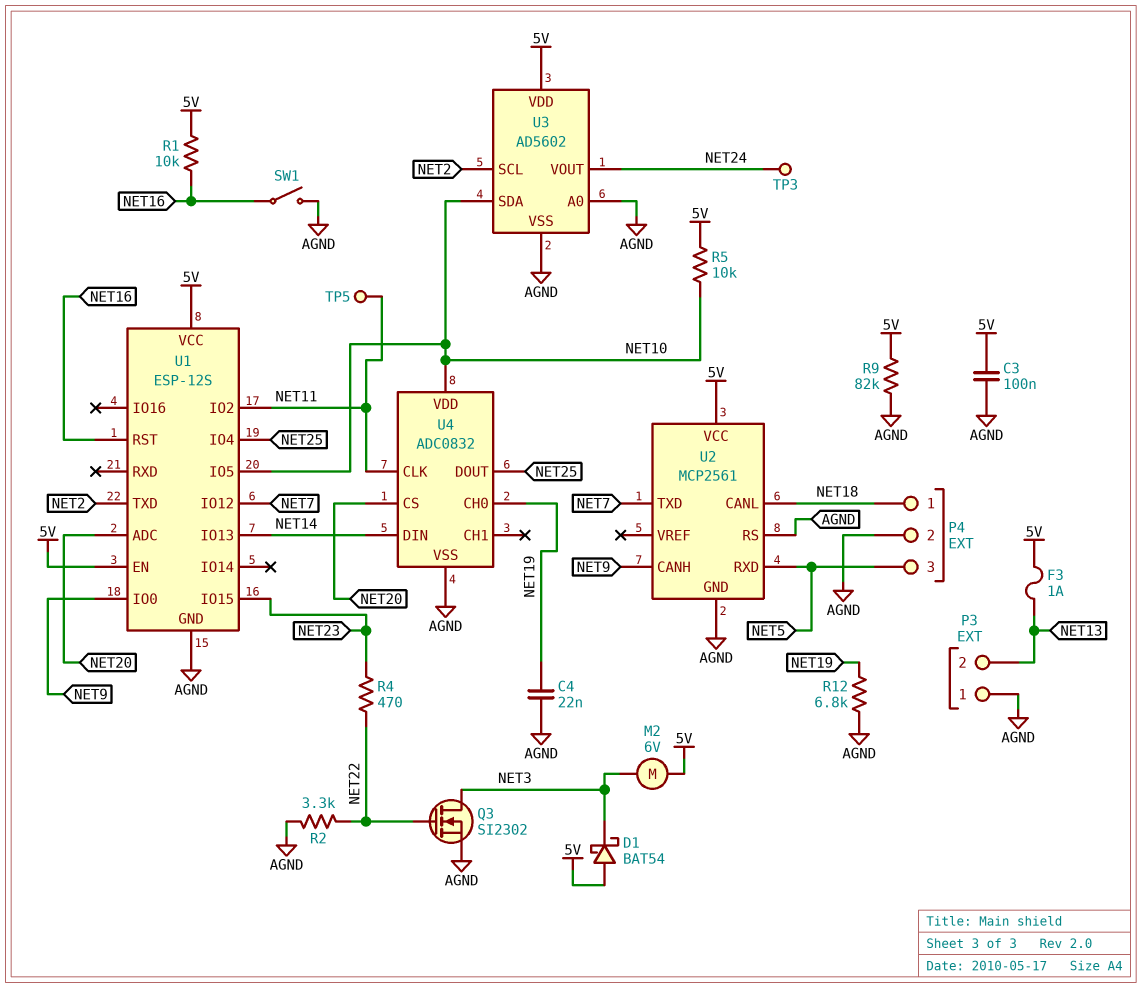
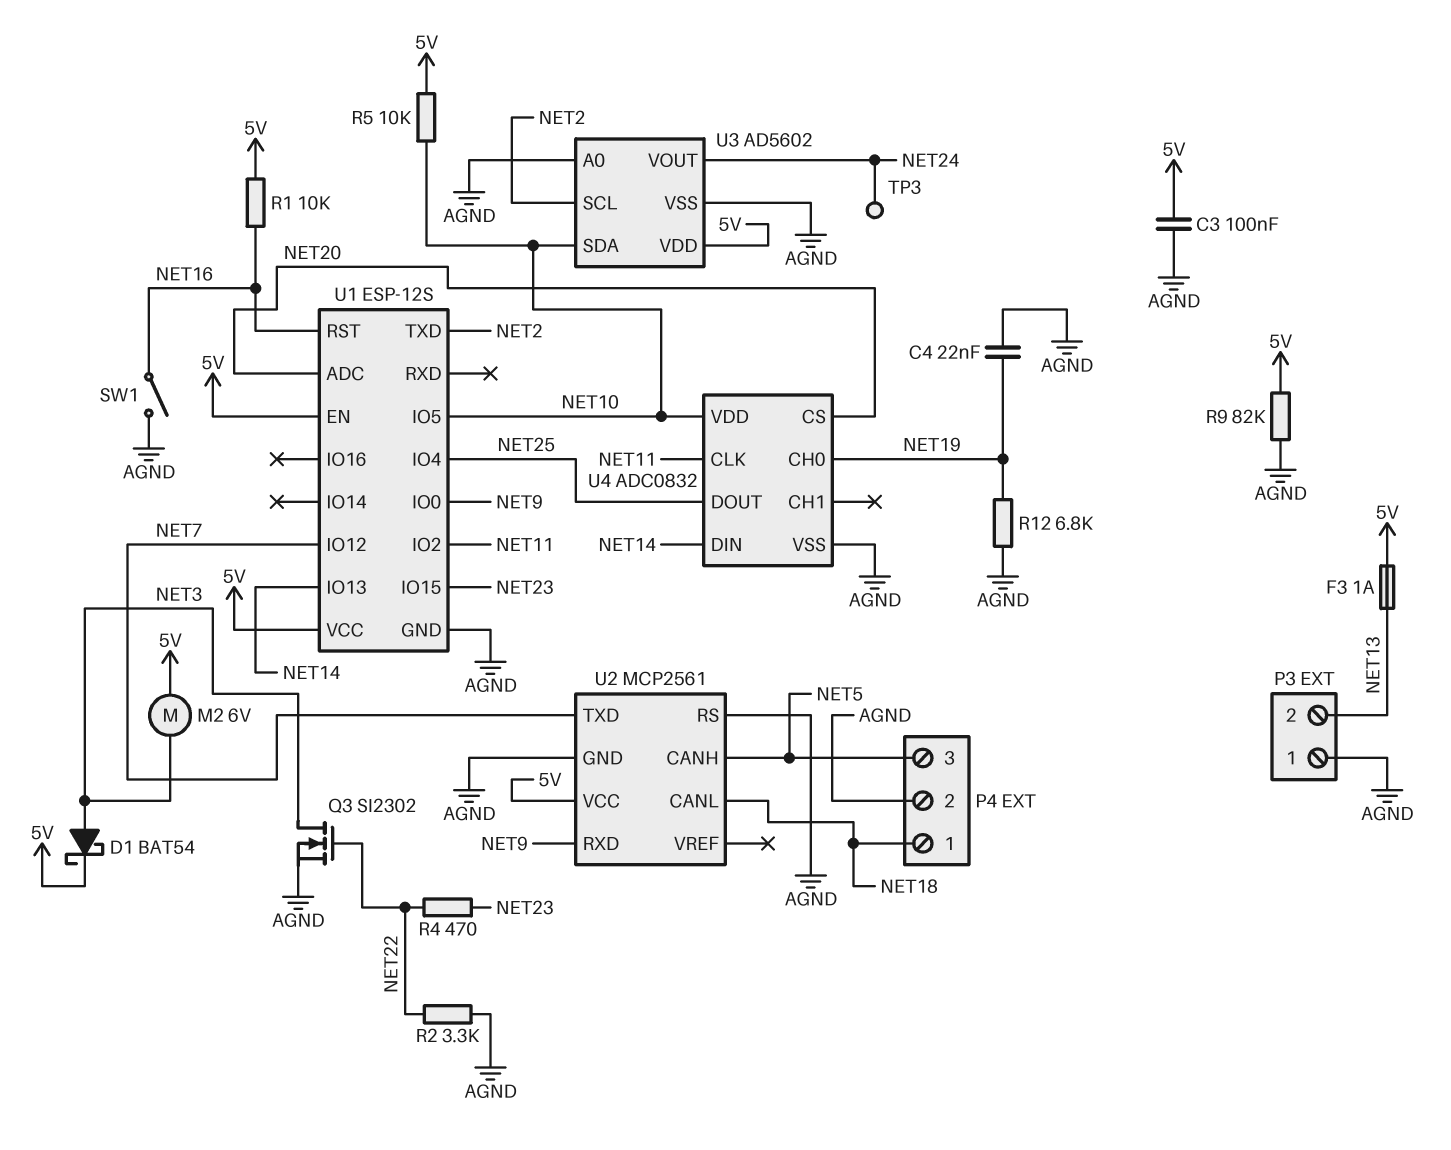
D1: schottky BAT54 (A 5V, K NET3) -> schottky BAT54 (A NET3, K 5V)
TP5: test point (NET11) -> none
U2 pin CANH: NET9 -> NET5
U2 pin RXD: NET5 -> NET9

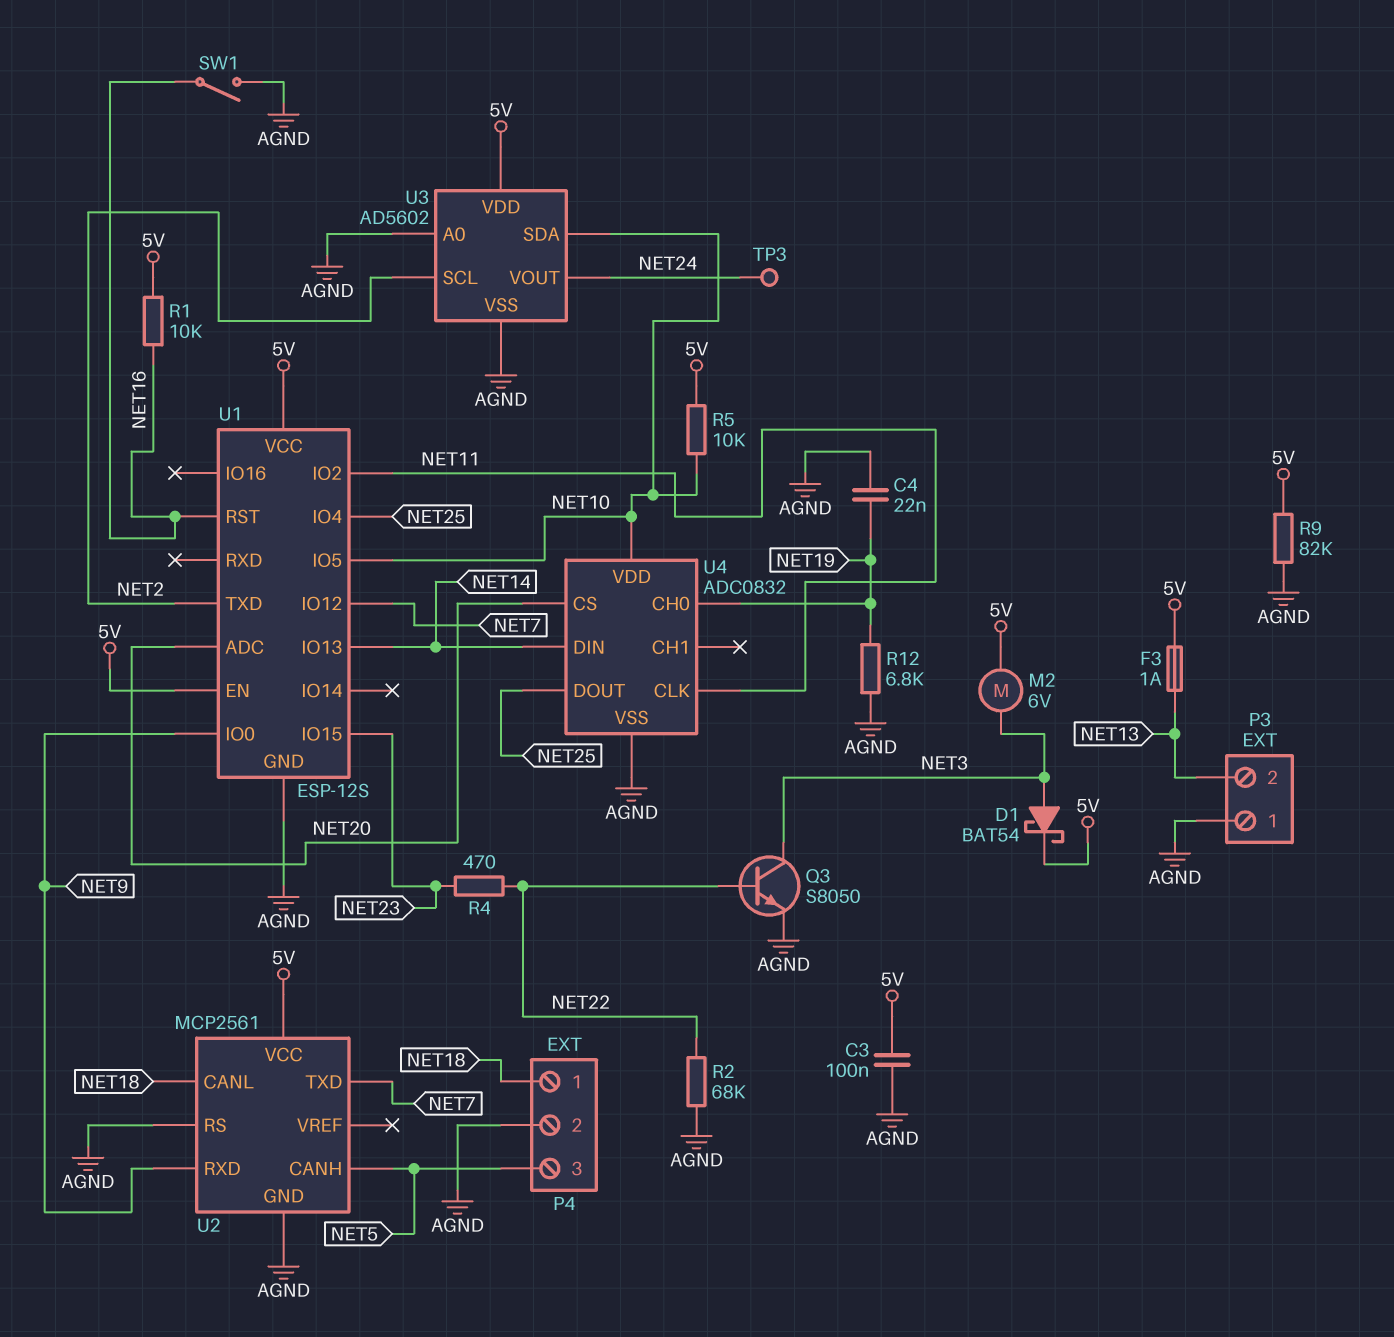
Q3: NMOS SI2302 (G NET22, D NET3, S AGND) -> NPN S8050 (B NET22, C NET3, E AGND)
R2: 3.3k (AGND, NET22) -> 68k (AGND, NET22)

